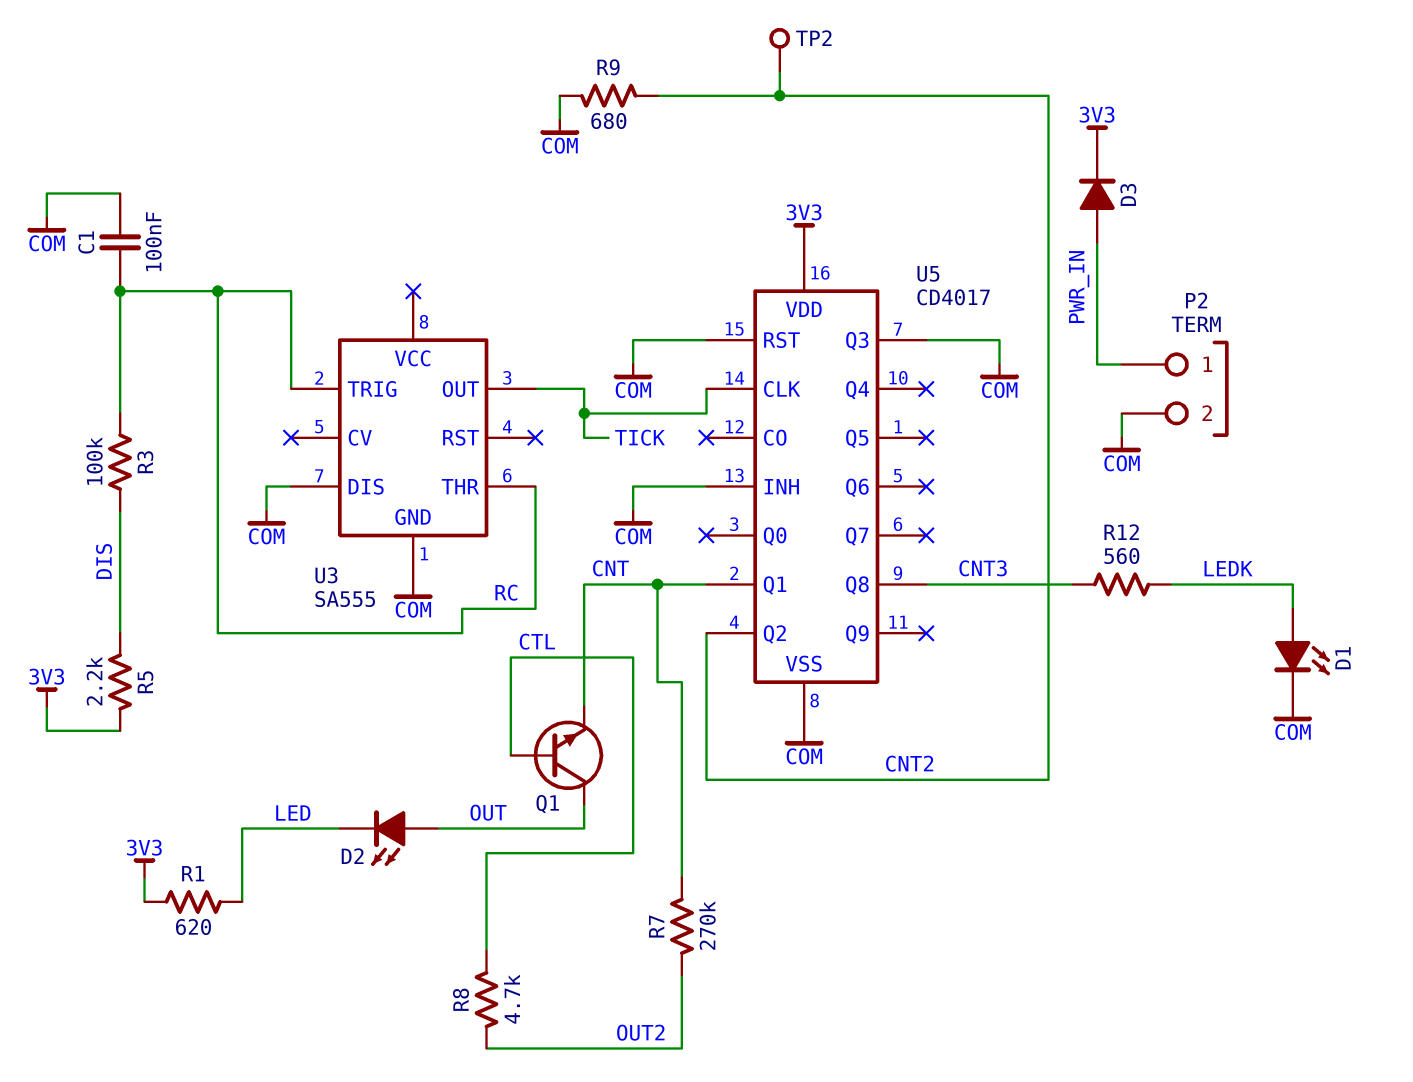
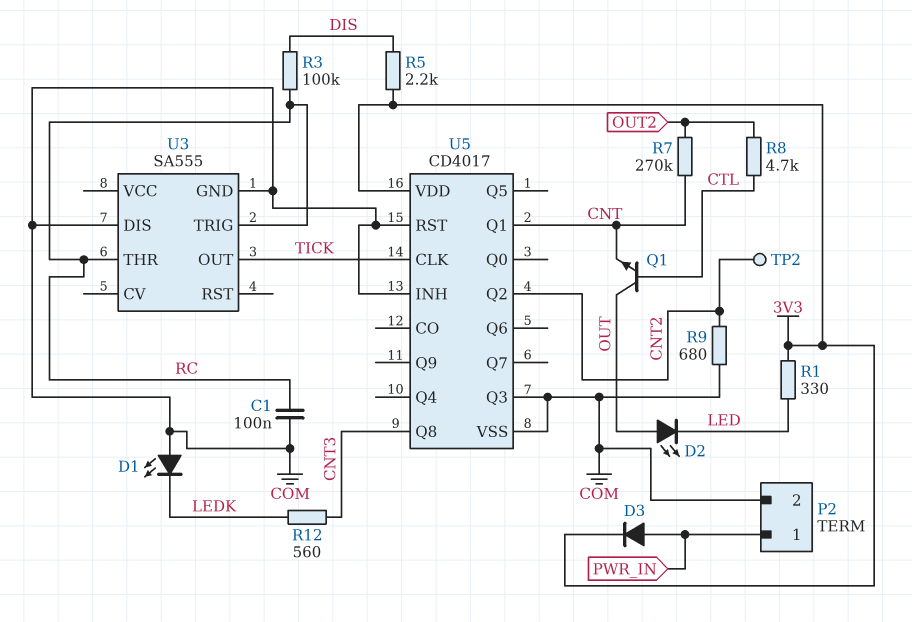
D1: LED (A LEDK, K COM) -> LED (A COM, K LEDK)
R1: 620 (3V3, LED) -> 330 (3V3, LED)

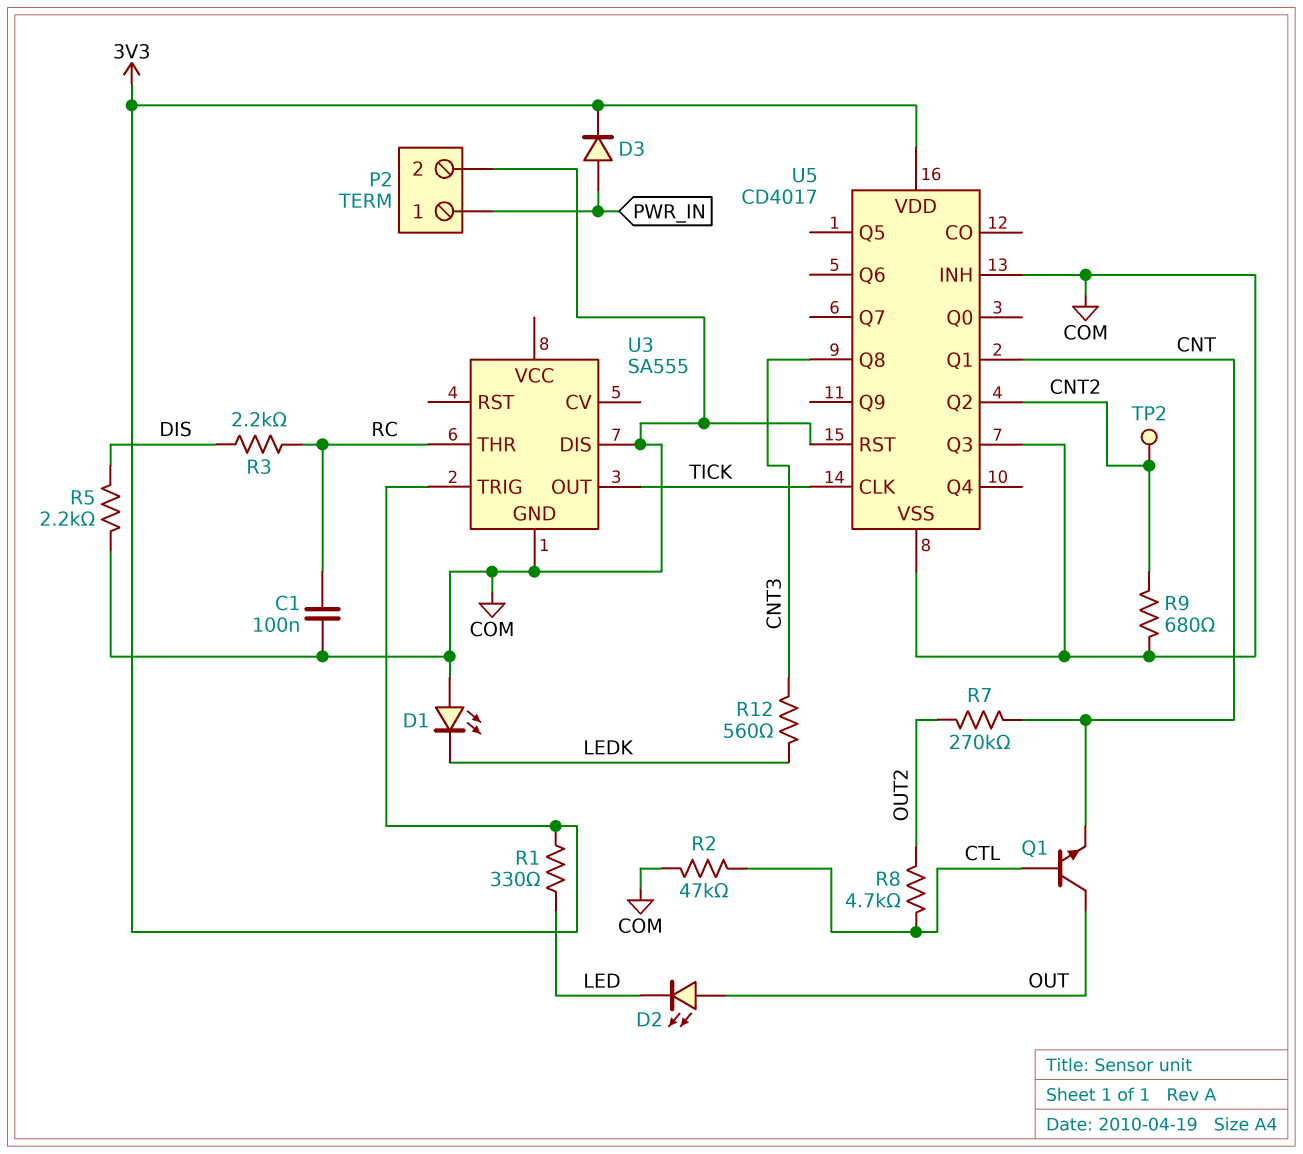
R2: none -> 47k (COM, CTL)
R3: 100k (DIS, RC) -> 2.2k (DIS, RC)
R5: 2.2k (3V3, DIS) -> 2.2k (COM, DIS)
U3 pin TRIG: RC -> 3V3

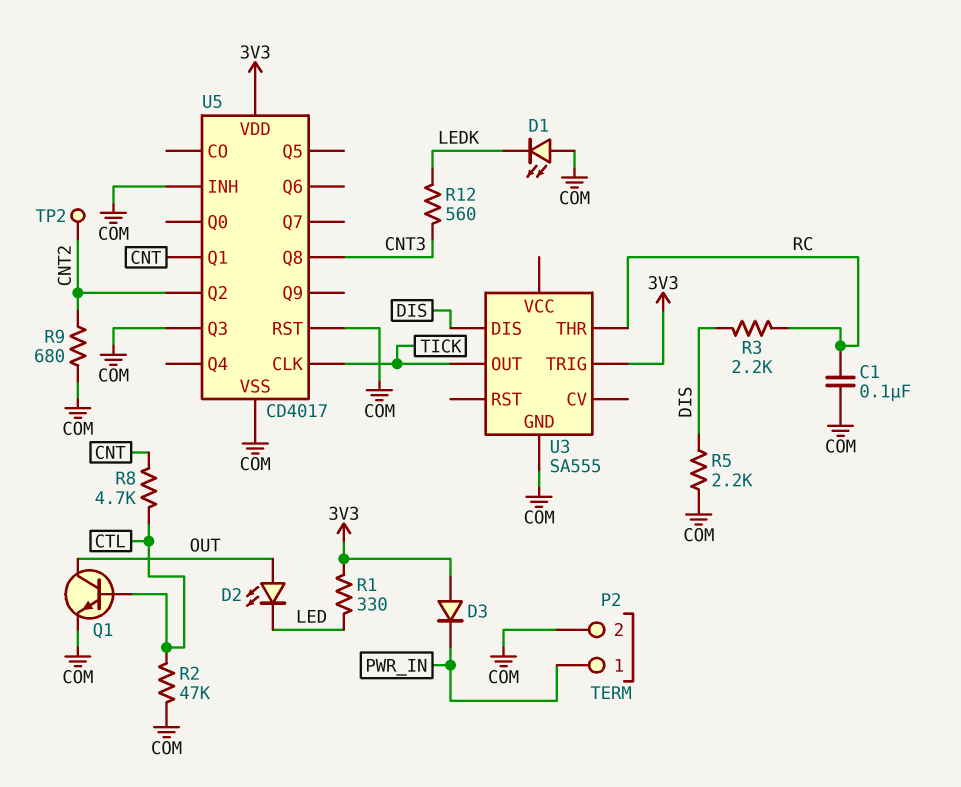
D3: diode (A PWR_IN, K 3V3) -> diode (A 3V3, K PWR_IN)
Q1: NPN (B CTL, C OUT, E CNT) -> NPN (B CTL, C OUT, E COM)
R7: 270k (CNT, OUT2) -> none
R8: 4.7k (CTL, OUT2) -> 4.7k (CNT, CTL)
U3 pin DIS: COM -> DIS

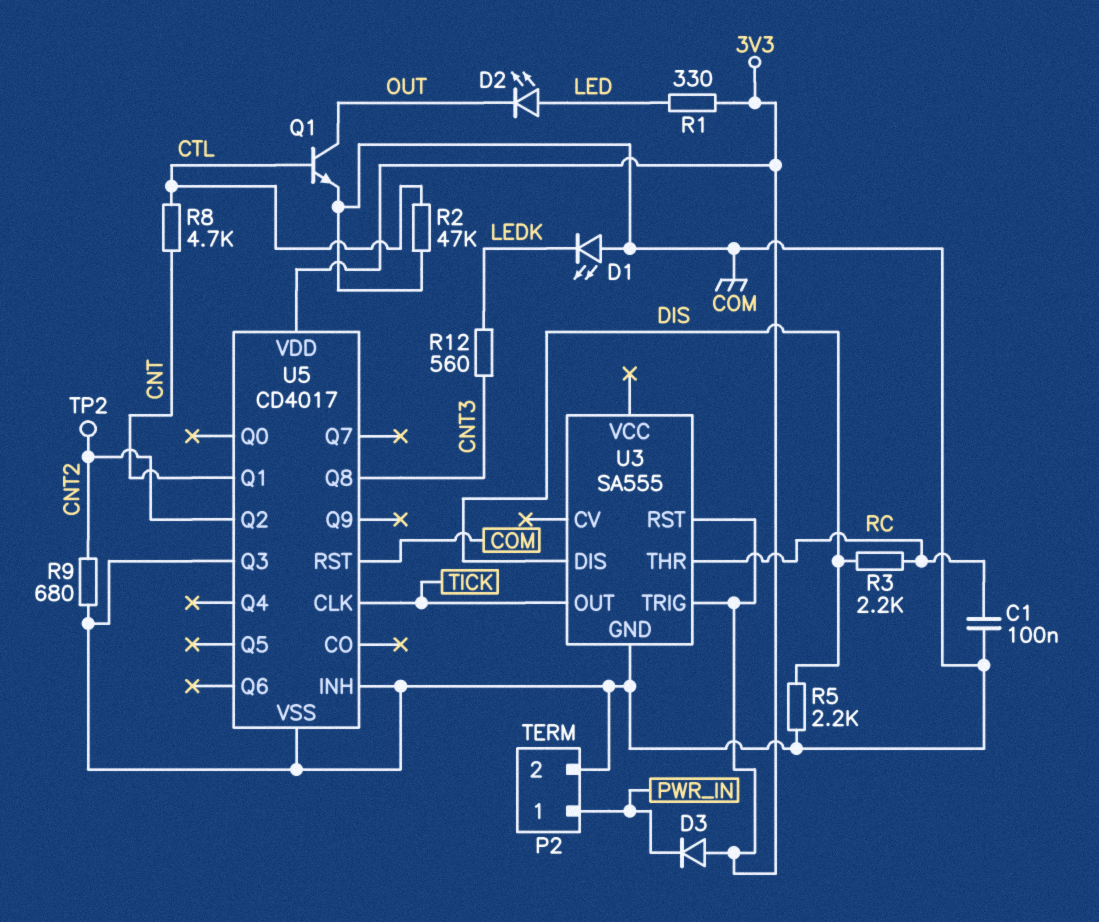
D2: LED (A OUT, K LED) -> LED (A LED, K OUT)
U3 pin RST: none -> 3V3

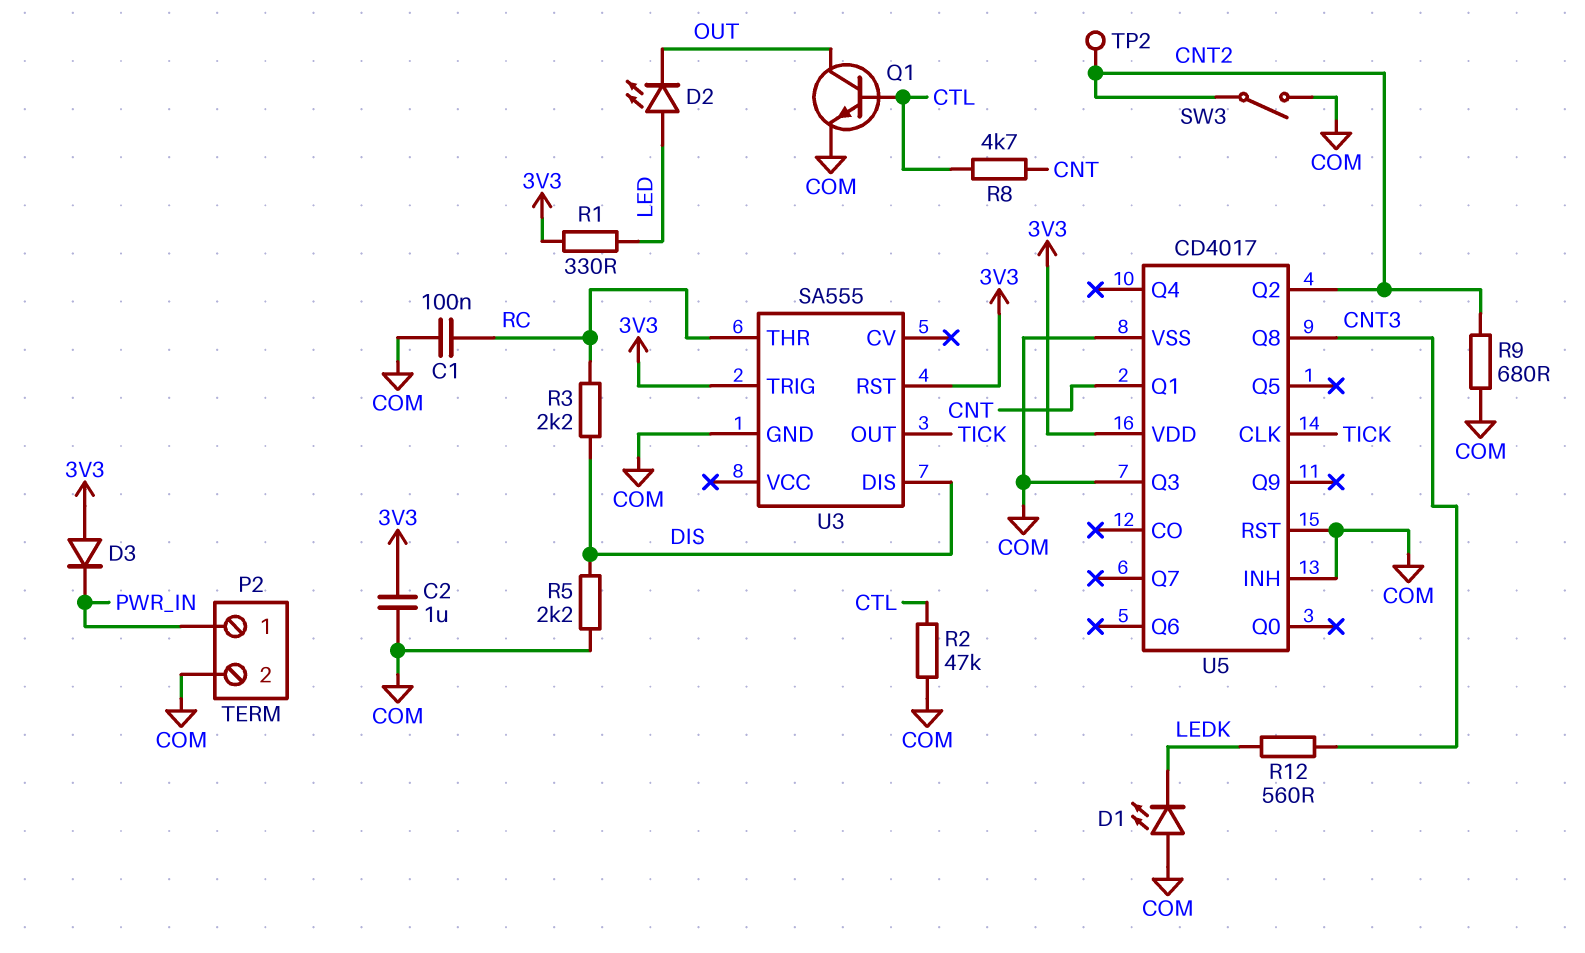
C2: none -> 1uF (3V3, COM)
SW3: none -> switch (CNT2, COM)

